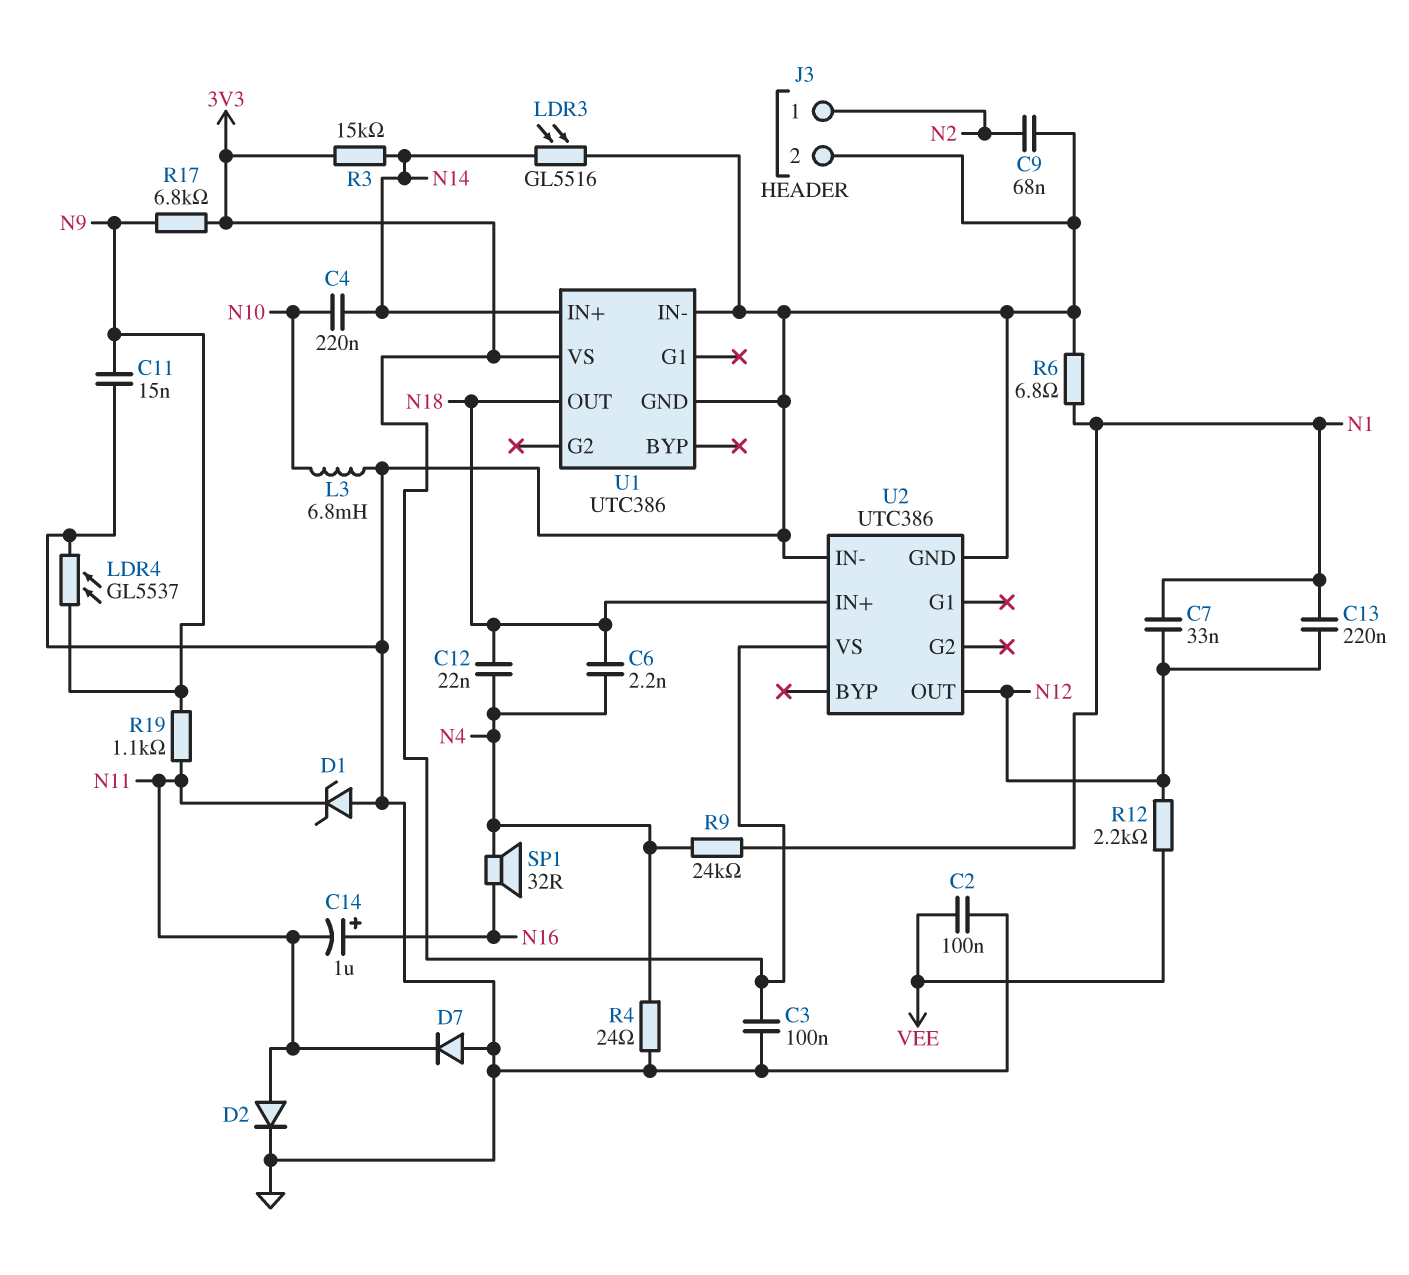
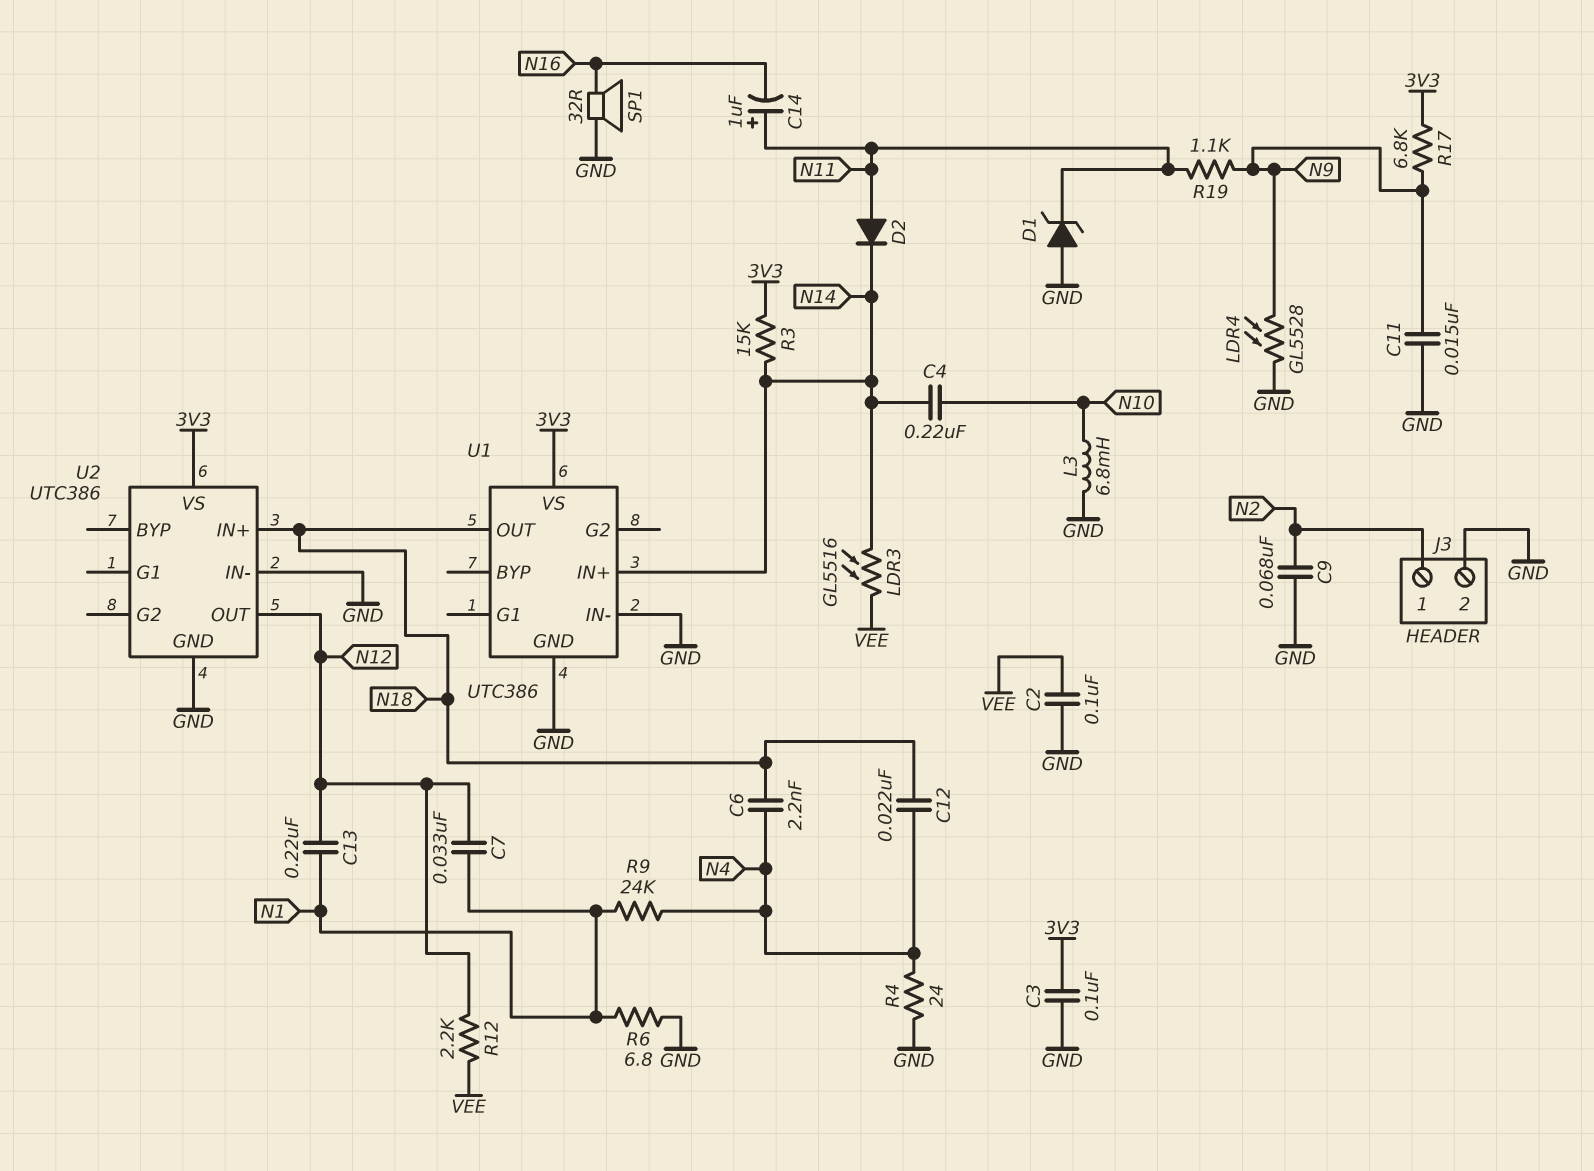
C14: 1uF (plus N16, minus N11) -> 1uF (plus N11, minus N16)
D2: diode (A N11, K GND) -> diode (A N11, K N14)
D7: diode (A GND, K N11) -> none
LDR3: GL5516 (GND, N14) -> GL5516 (N14, VEE)
LDR4: GL5537 (GND, N9) -> GL5528 (GND, N9)
SP1: speaker 32R (N4, N16) -> speaker 32R (GND, N16)

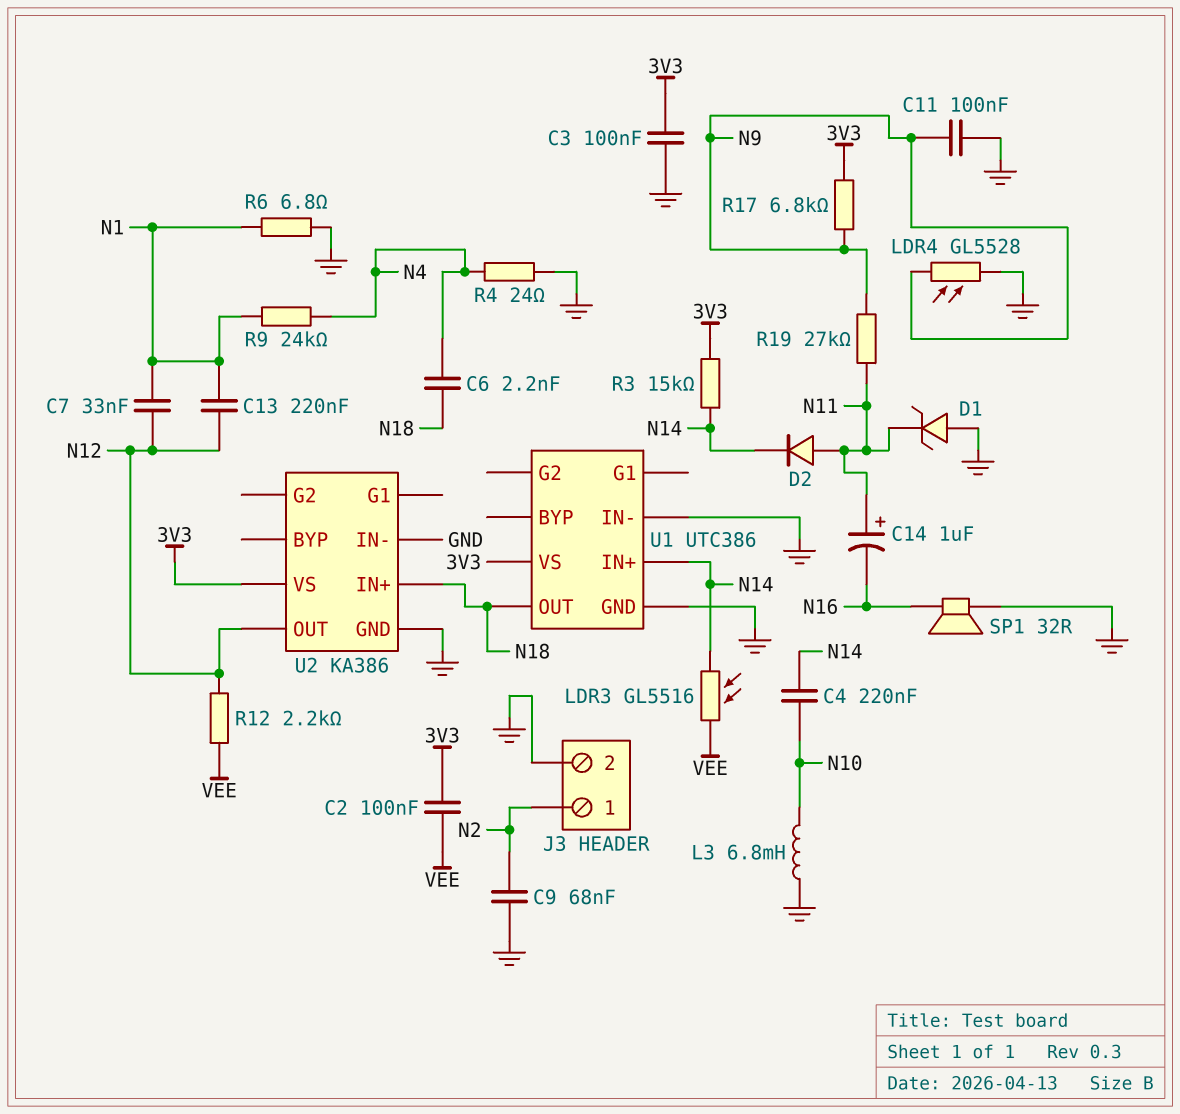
C2: 100nF (GND, VEE) -> 100nF (3V3, VEE)
C11: 15nF (GND, N9) -> 100nF (GND, N9)
C12: 22nF (N4, N18) -> none
R19: 1.1k (N9, N11) -> 27k (N9, N11)
U2: UTC386 -> KA386

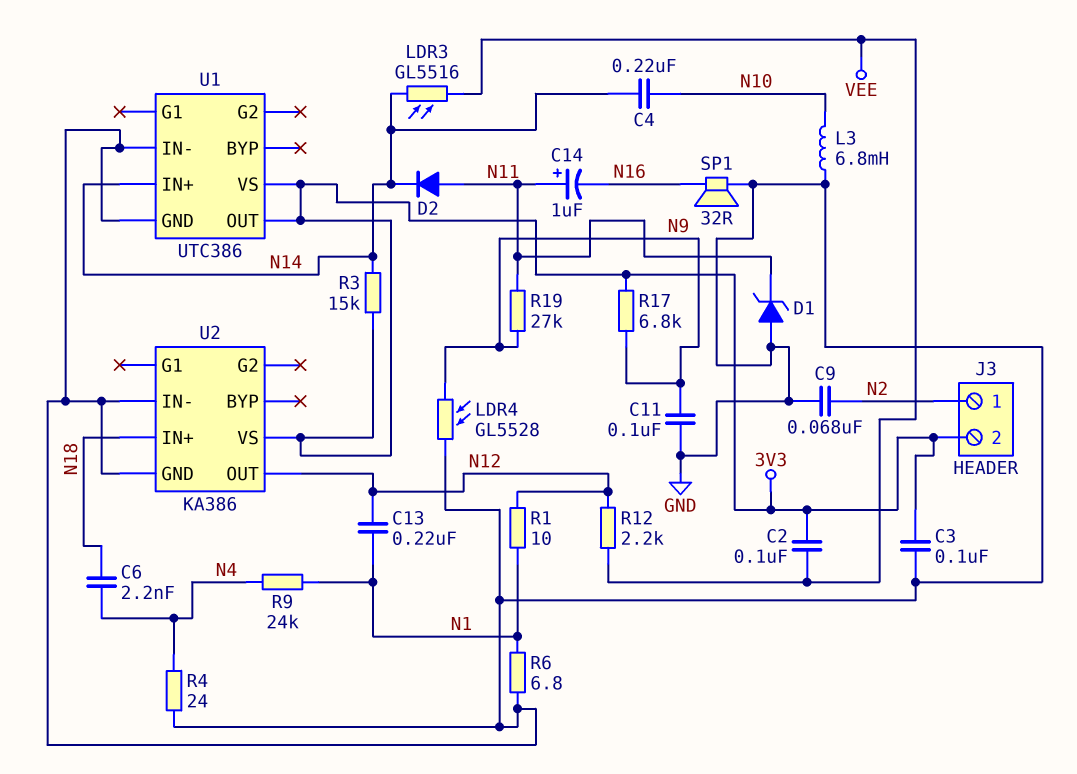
C7: 33nF (N1, N12) -> none
J3 pin 2: GND -> 3V3
R1: none -> 10 (N1, N12)
U1 pin OUT: N18 -> 3V3

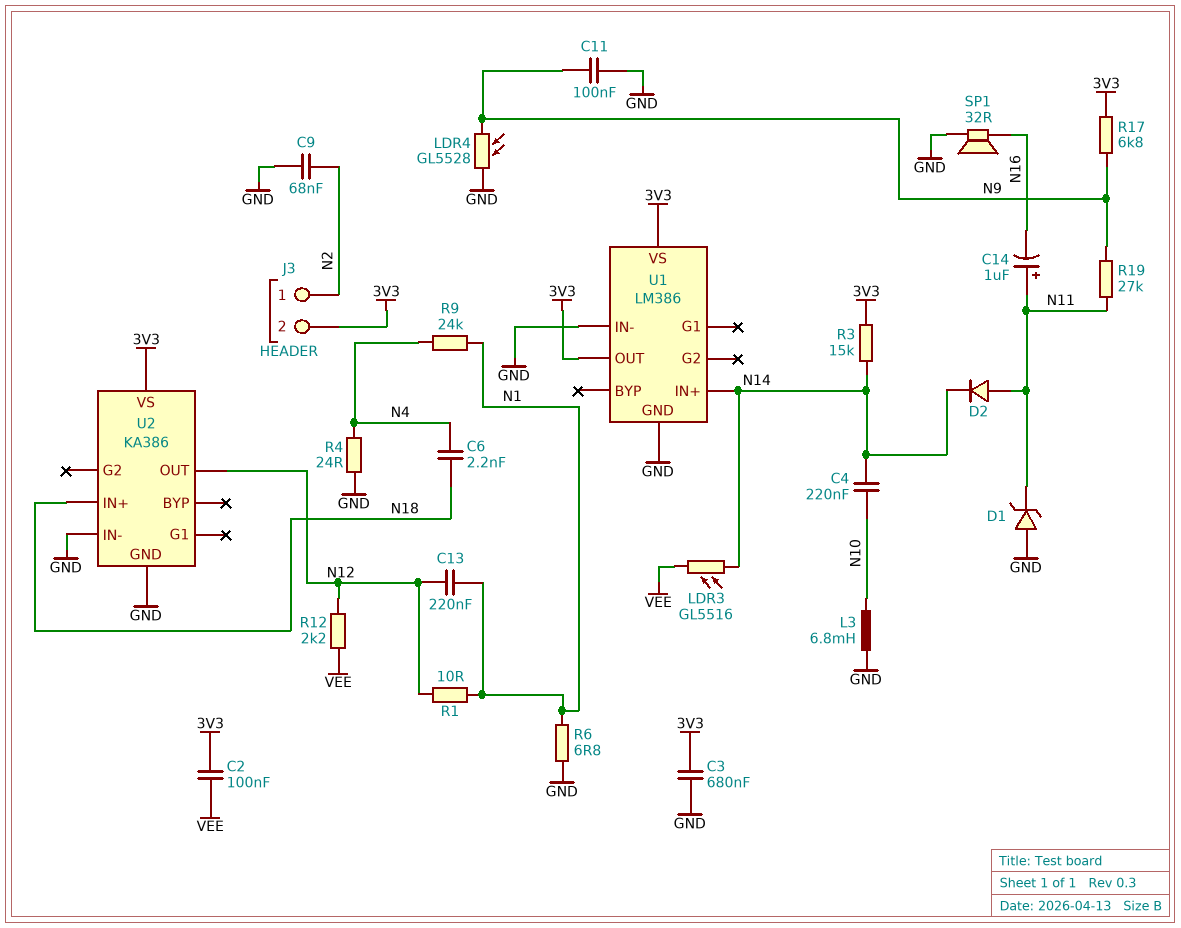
C3: 100nF (3V3, GND) -> 680nF (3V3, GND)
U1: UTC386 -> LM386

